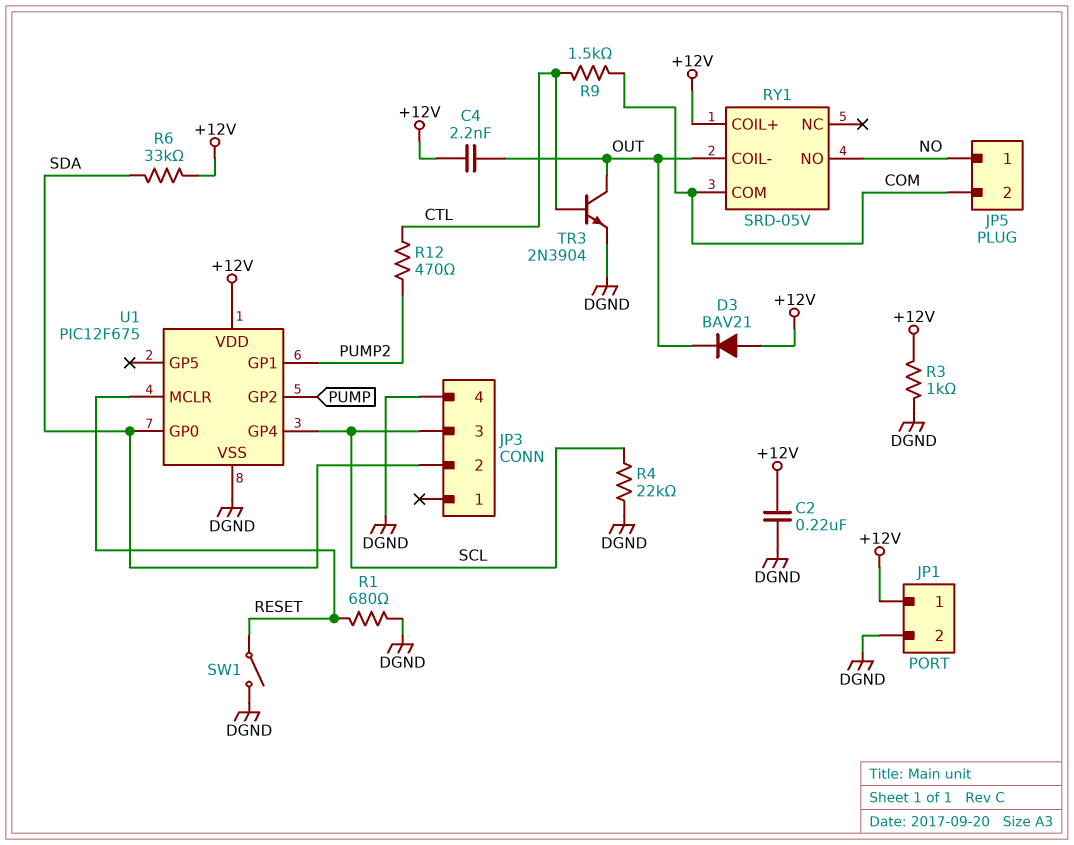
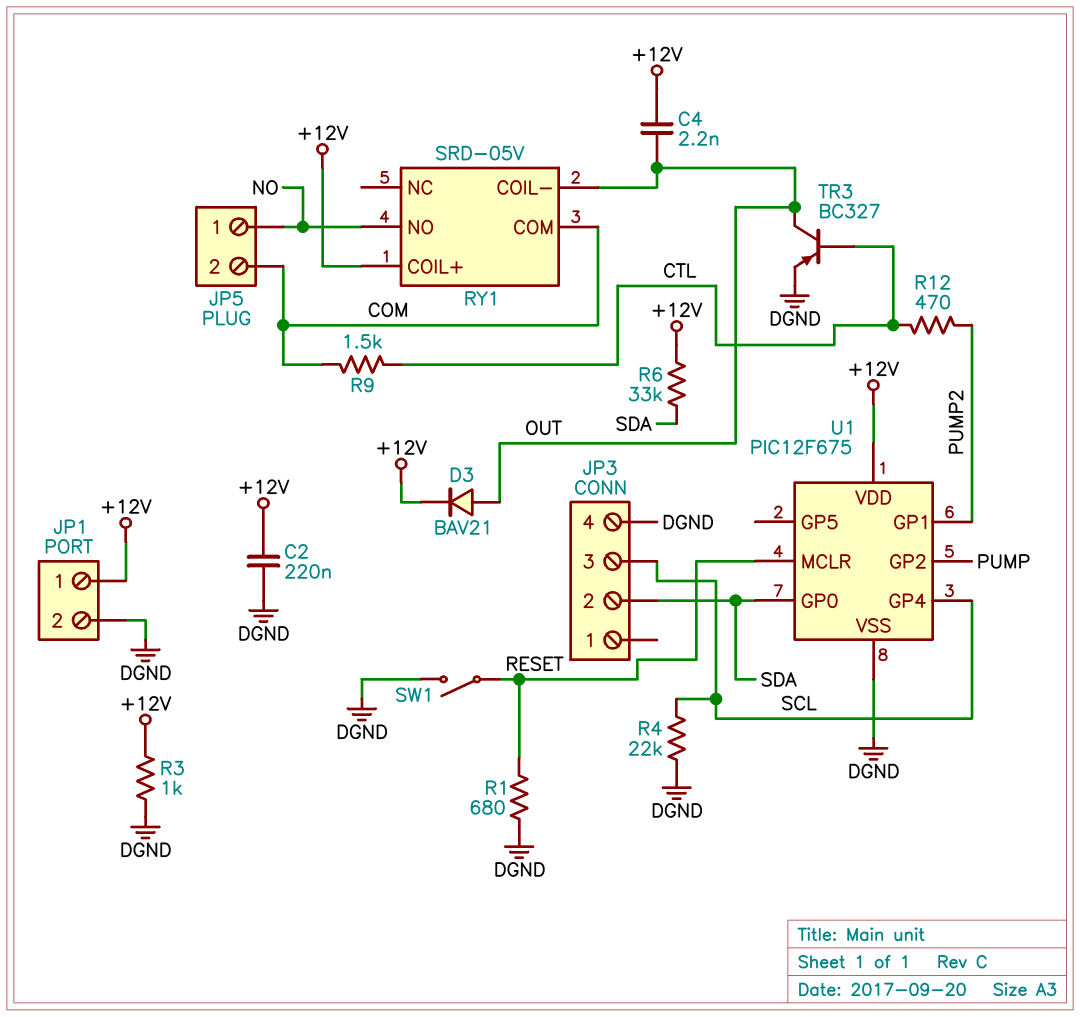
D3: diode BAV21 (A +12V, K OUT) -> diode BAV21 (A OUT, K +12V)
TR3: NPN 2N3904 (B CTL, C OUT, E DGND) -> PNP BC327 (B CTL, C OUT, E DGND)

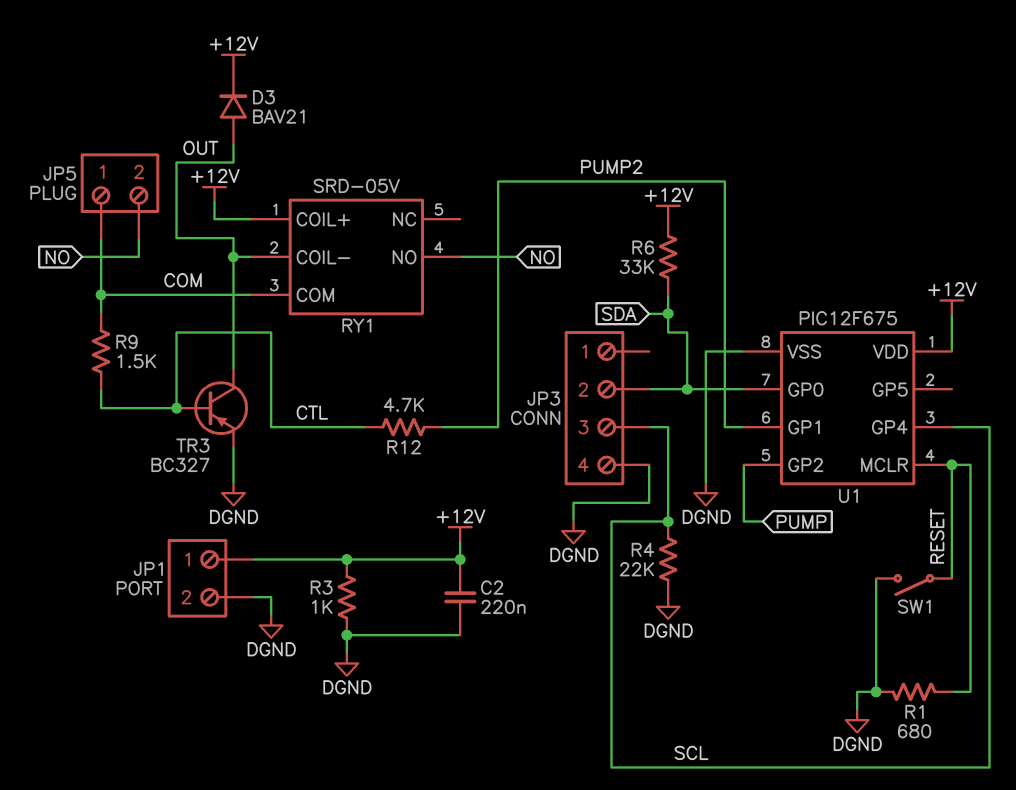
C4: 2.2nF (+12V, OUT) -> none
JP5 pin 1: NO -> COM
JP5 pin 2: COM -> NO
R12: 470 (CTL, PUMP2) -> 4.7k (CTL, PUMP2)

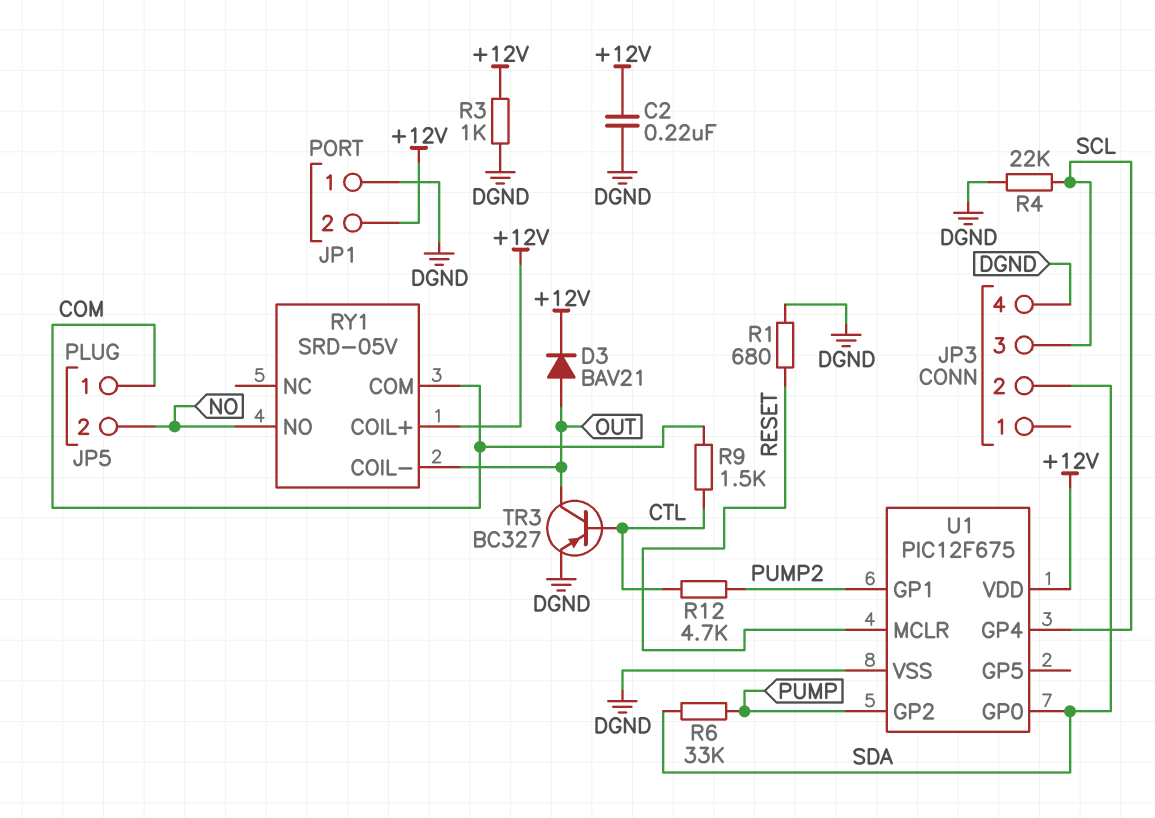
JP1 pin 1: +12V -> DGND
JP1 pin 2: DGND -> +12V
R6: 33k (+12V, SDA) -> 33k (PUMP, SDA)
SW1: switch (DGND, RESET) -> none

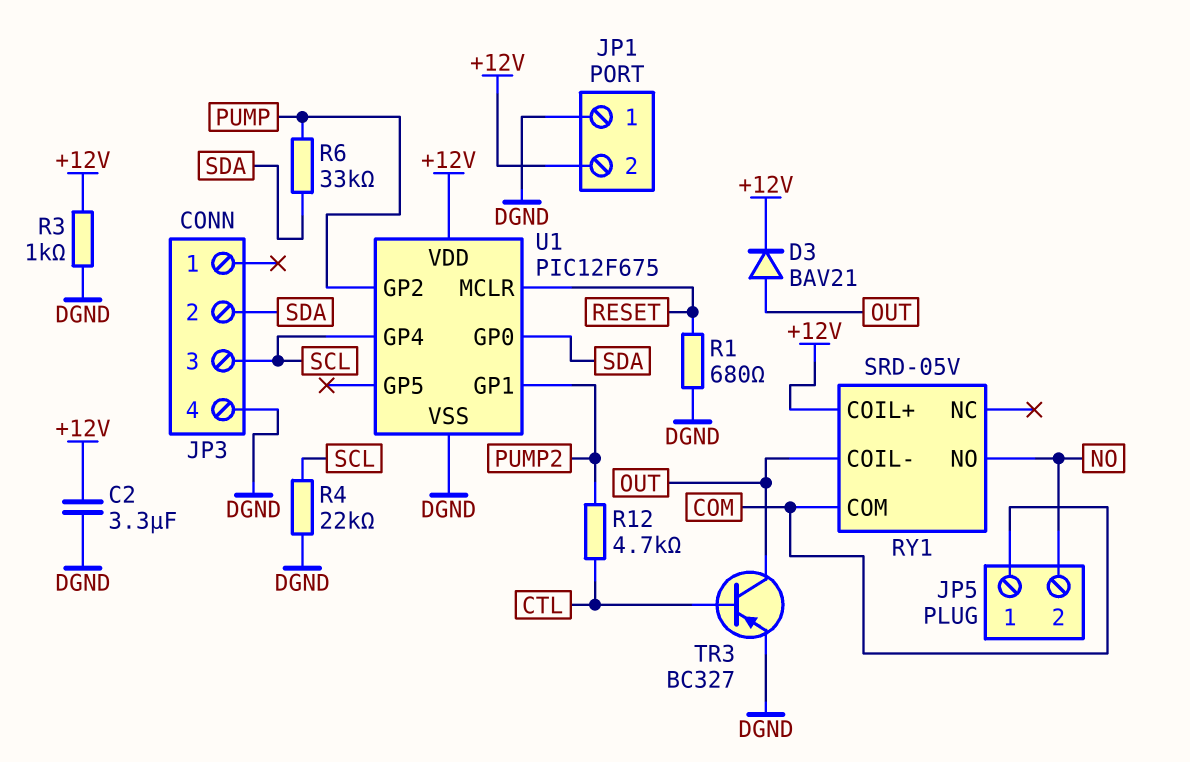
C2: 220nF (+12V, DGND) -> 3.3uF (+12V, DGND)
R9: 1.5k (COM, CTL) -> none

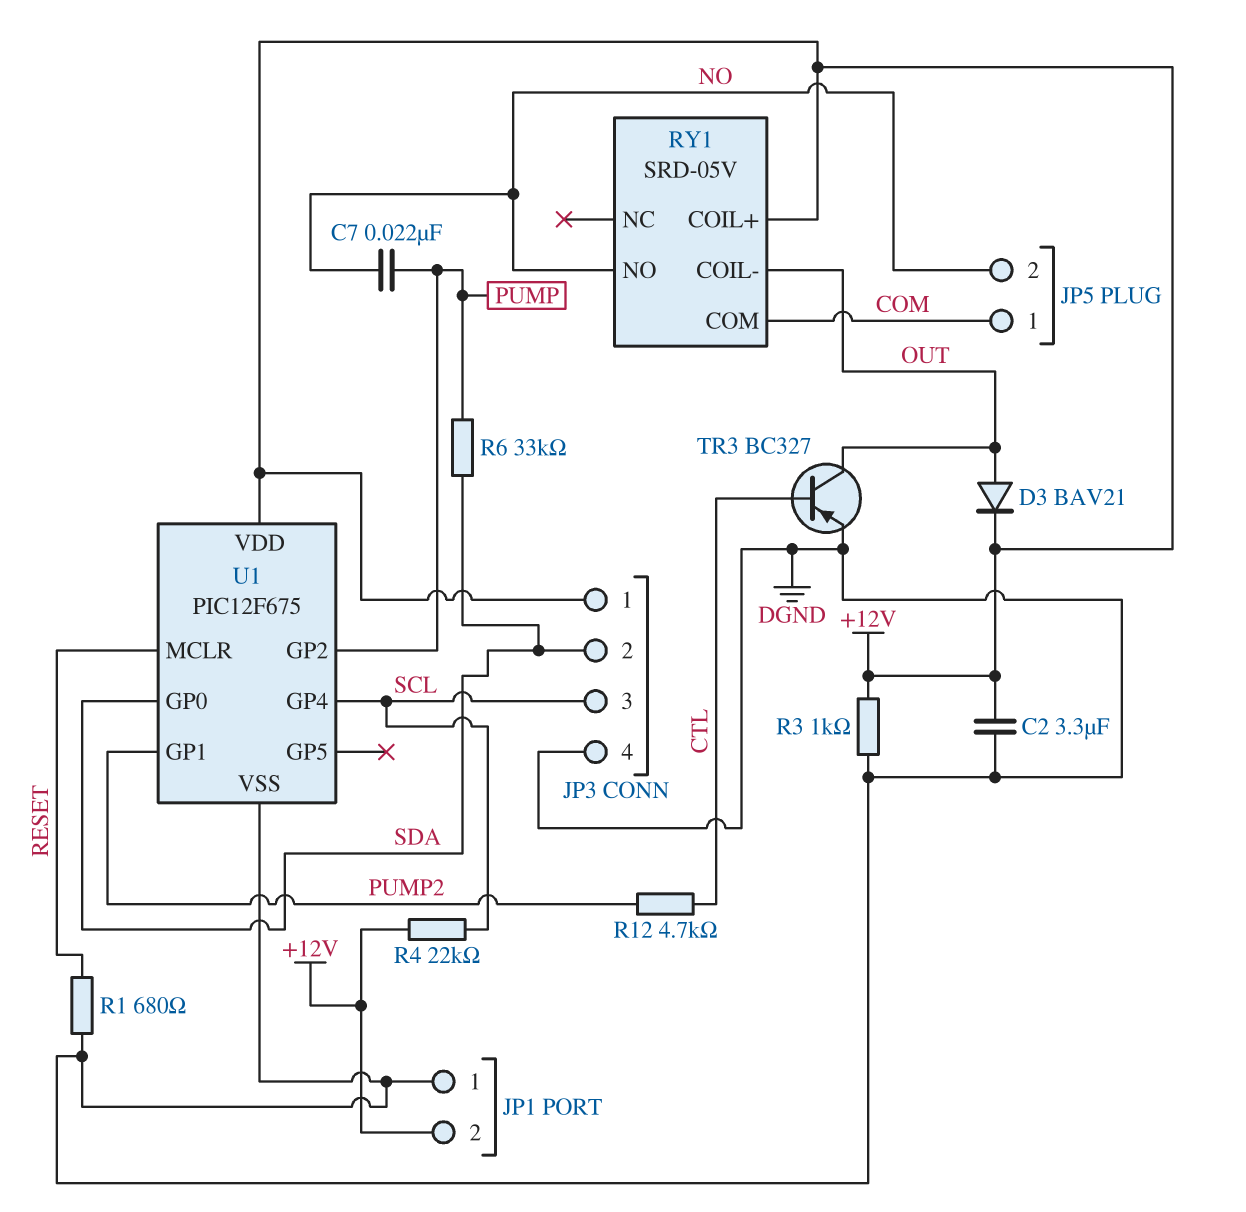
C7: none -> 22nF (NO, PUMP)
JP3 pin 1: none -> +12V
R4: 22k (DGND, SCL) -> 22k (+12V, SCL)

